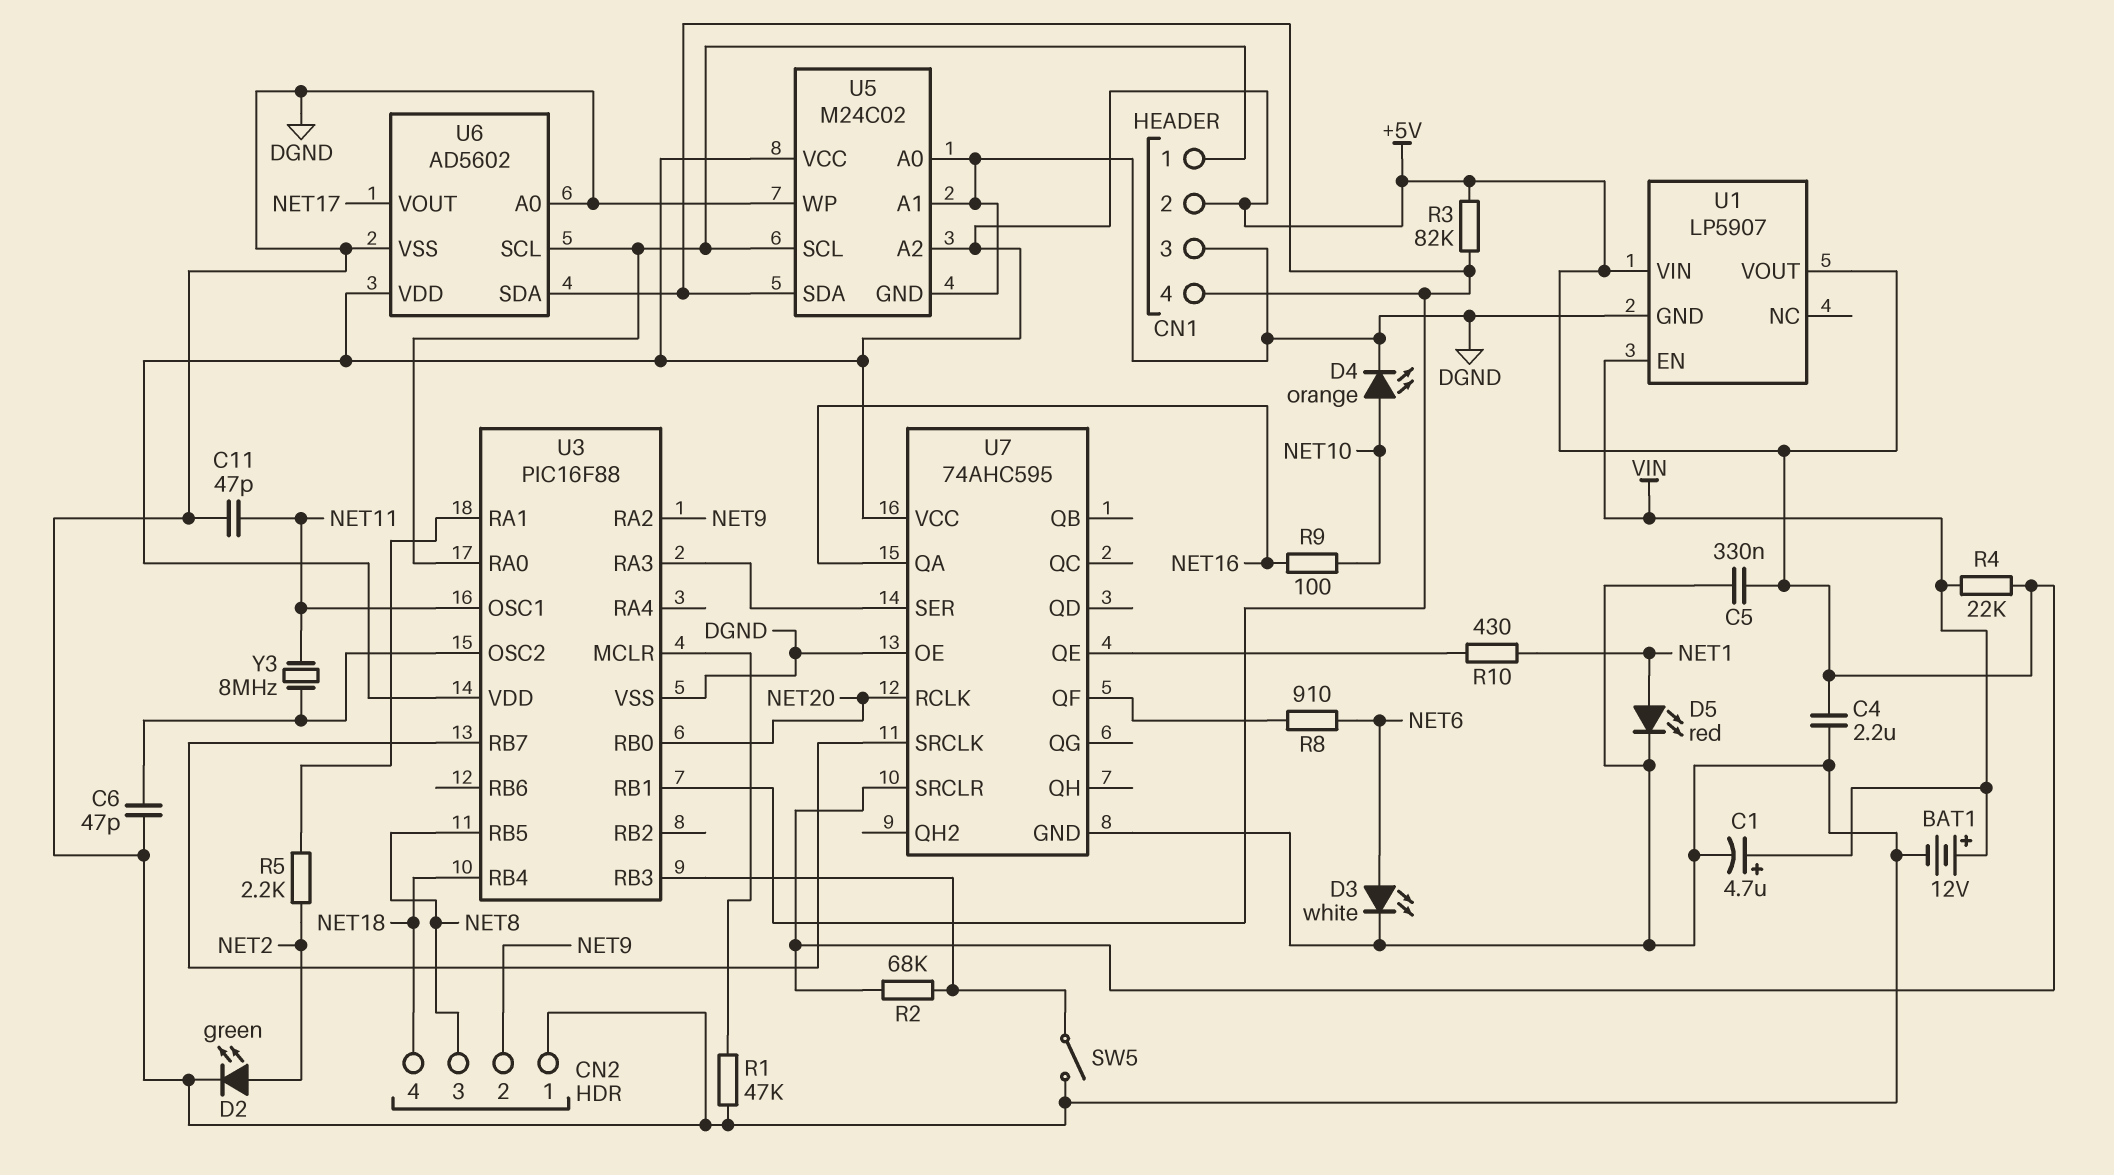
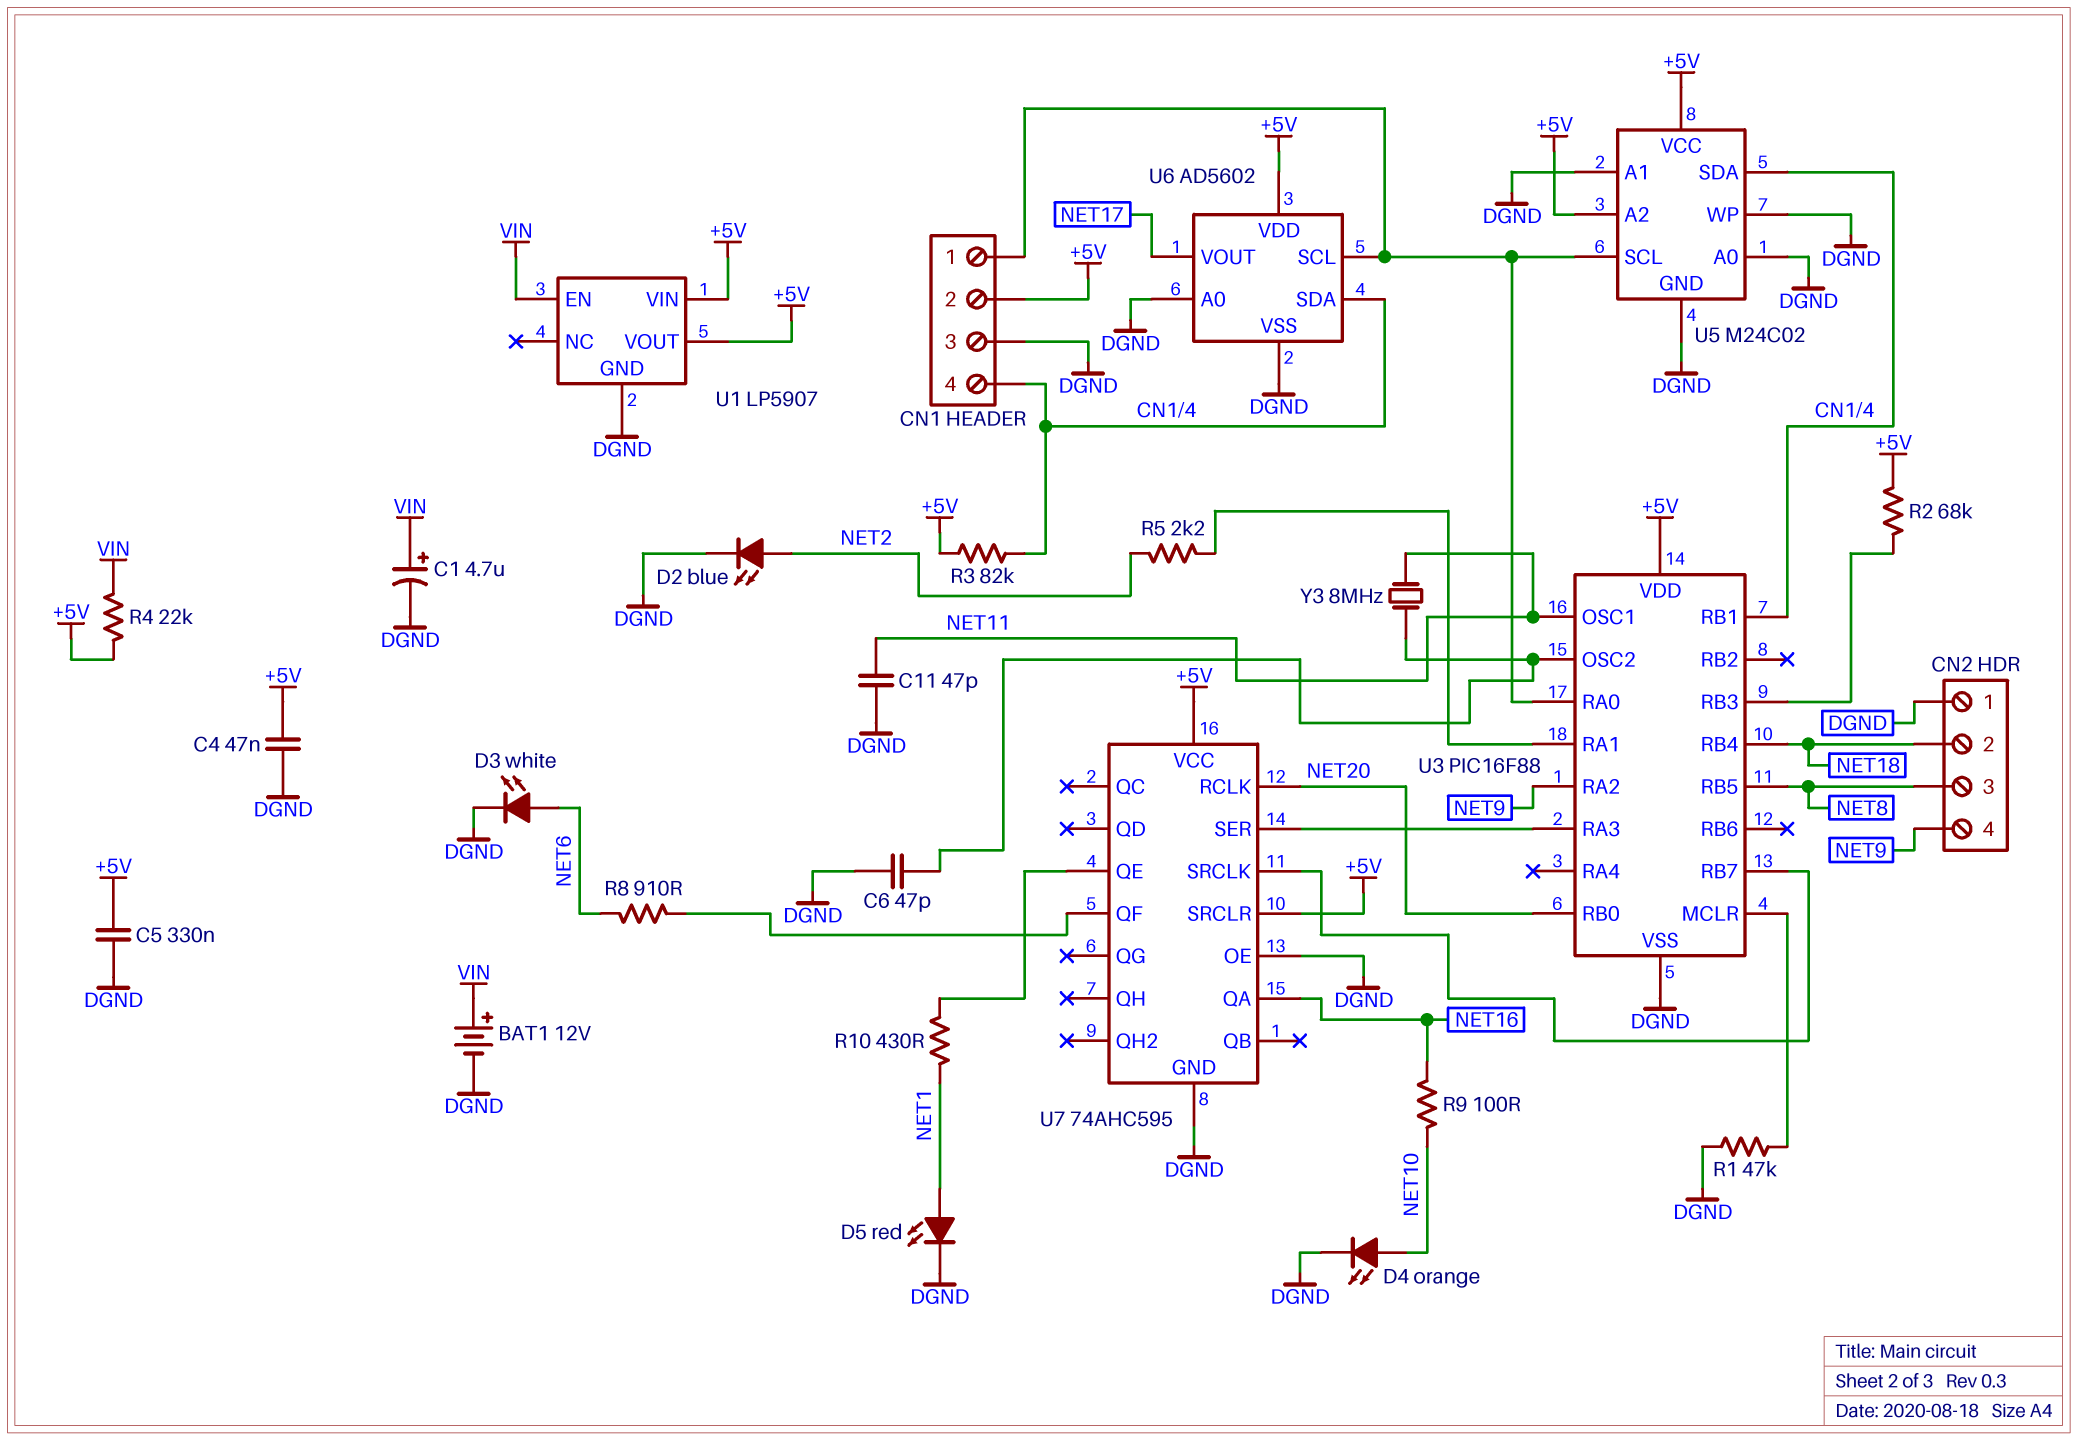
C4: 2.2uF (+5V, DGND) -> 47nF (+5V, DGND)
CN2 pin 2: NET9 -> NET18
CN2 pin 4: NET18 -> NET9
D2: LED green (A NET2, K DGND) -> LED blue (A NET2, K DGND)
SW5: switch (DGND, U3/RB3) -> none

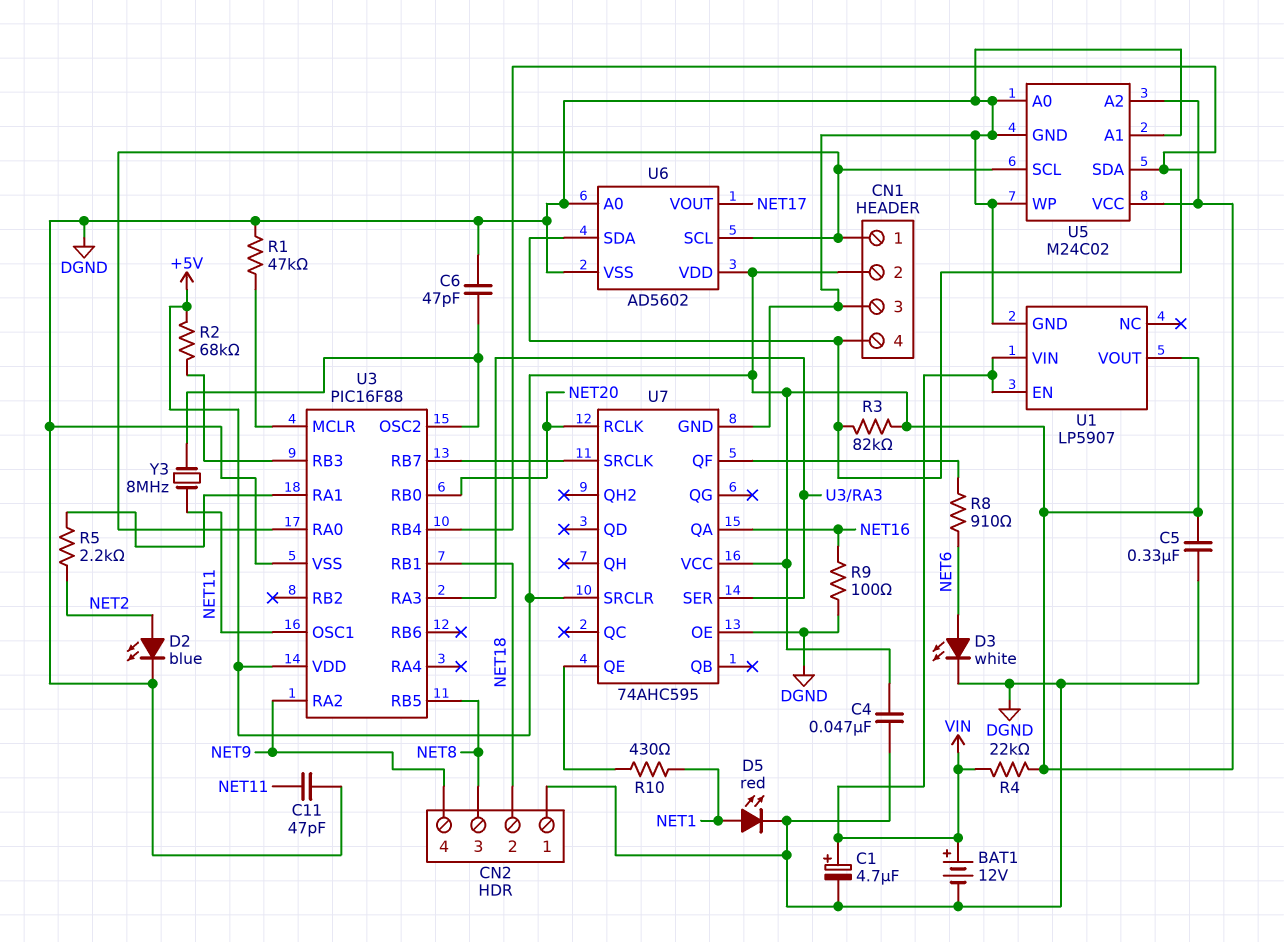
D4: LED orange (A NET10, K DGND) -> none
R9: 100 (NET10, NET16) -> 100 (DGND, NET16)
U1 pin VIN: +5V -> VIN
U3 pin RB1: CN1/4 -> NET18
U3 pin RB4: NET18 -> CN1/4

